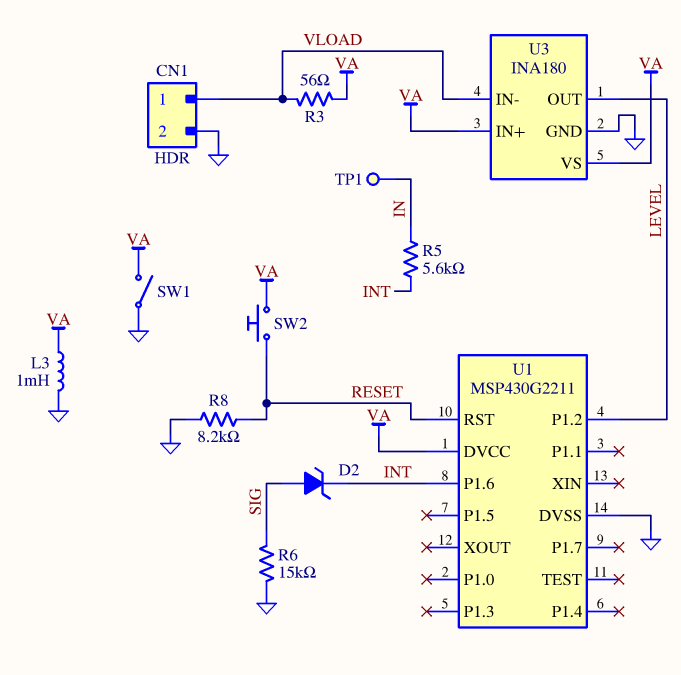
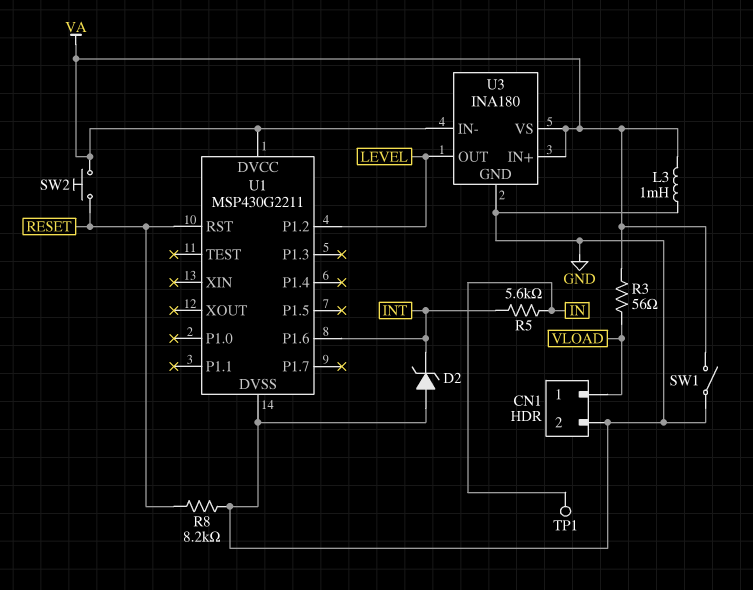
D2: zener (A SIG, K INT) -> zener (A GND, K INT)
R6: 15k (GND, SIG) -> none
U3 pin IN-: VLOAD -> VA

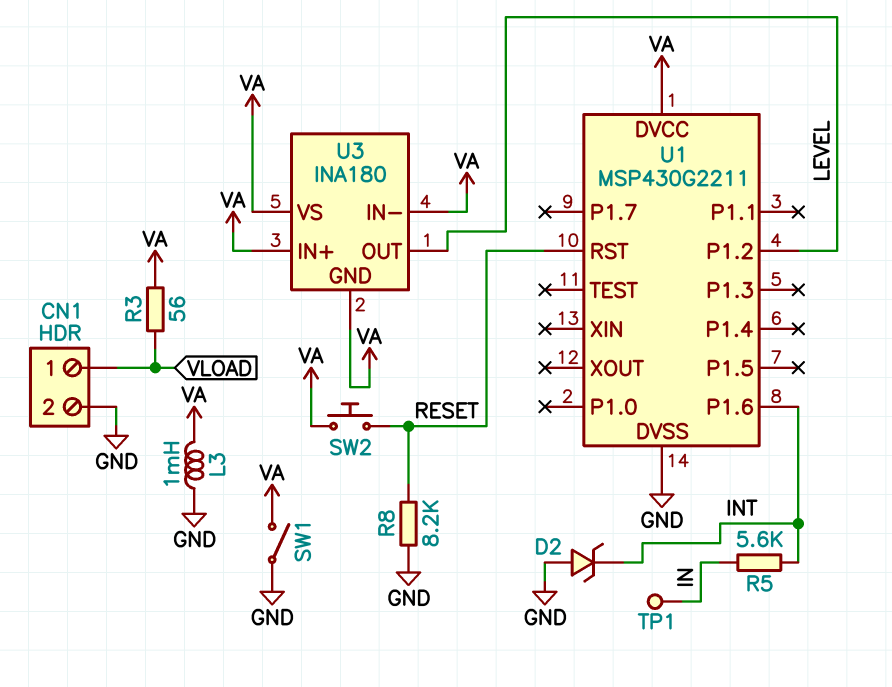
U3 pin GND: GND -> VA

